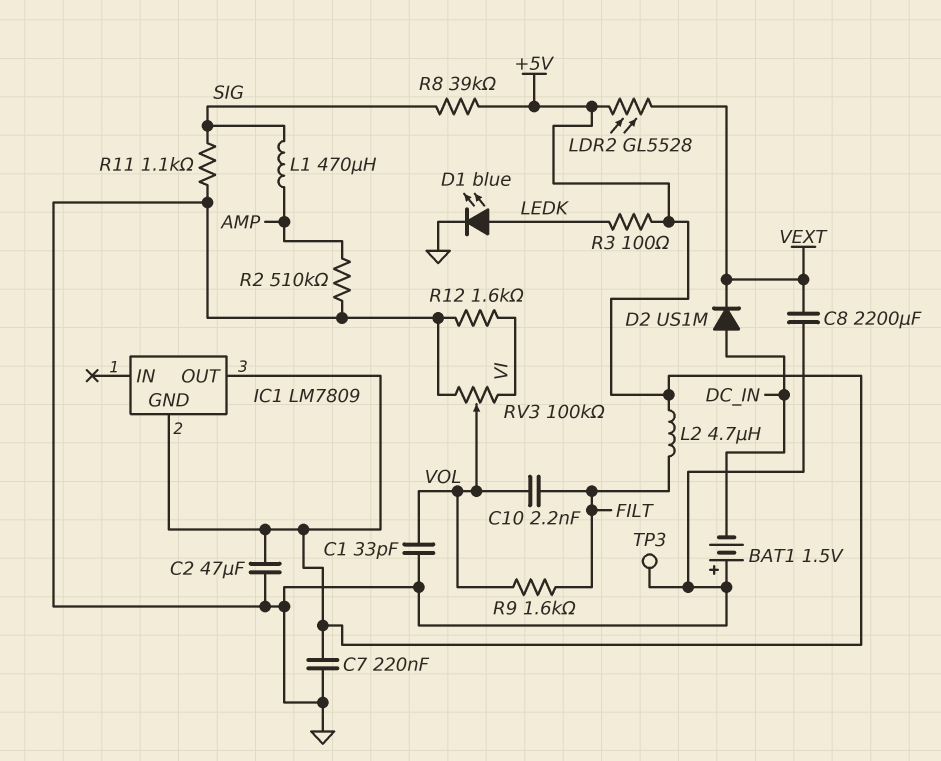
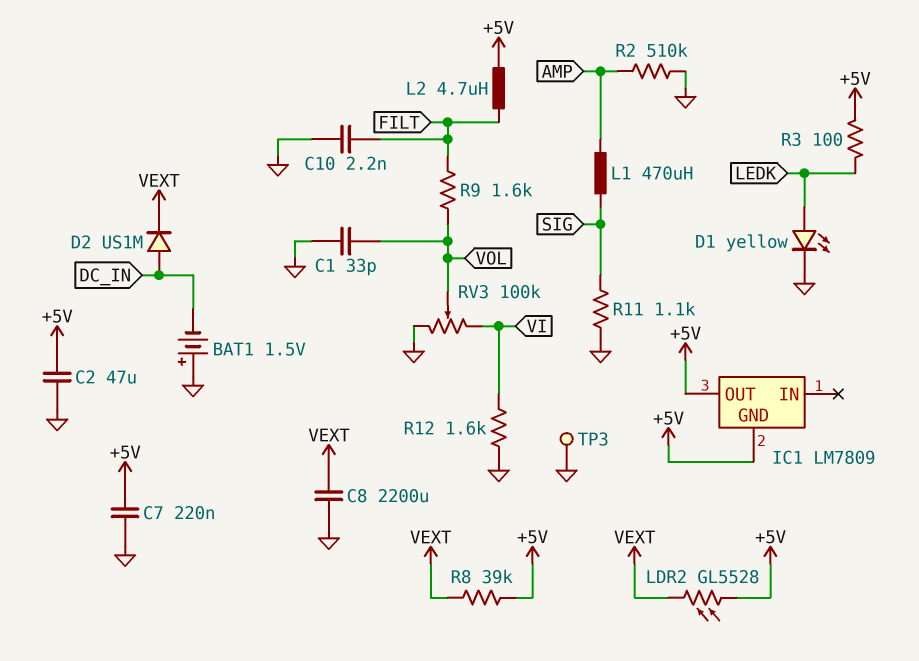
C10: 2.2nF (FILT, VOL) -> 2.2nF (FILT, GND)
D1: LED blue (A LEDK, K GND) -> LED yellow (A LEDK, K GND)
R8: 39k (+5V, SIG) -> 39k (+5V, VEXT)

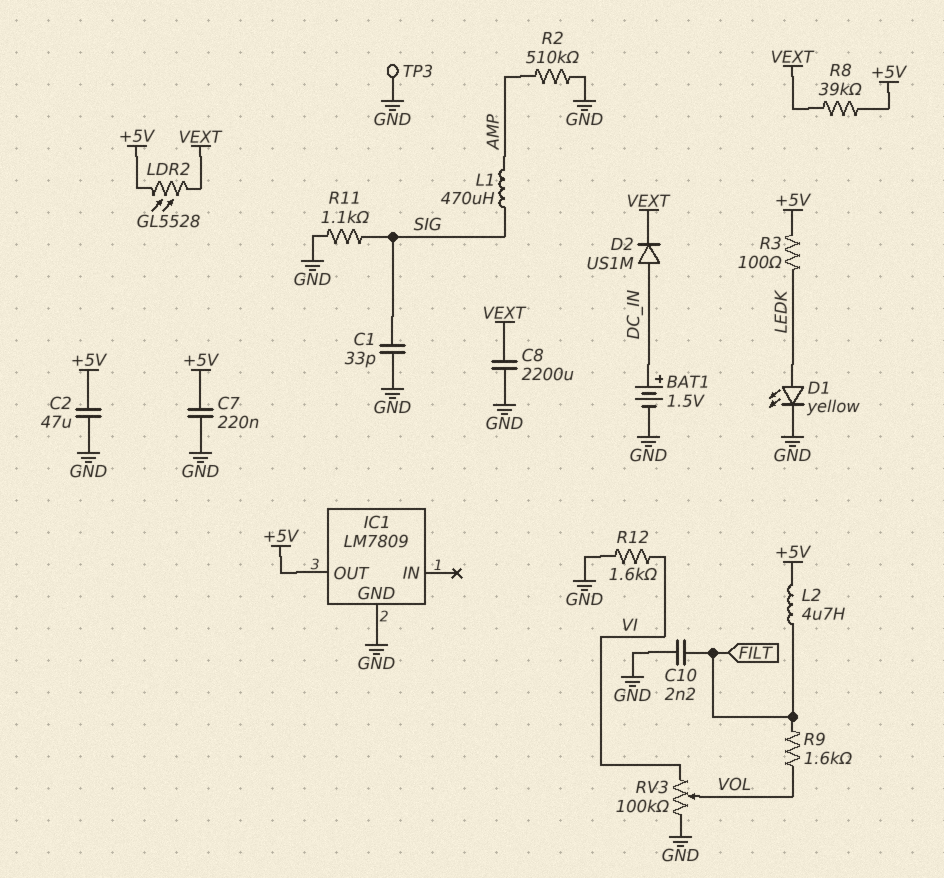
BAT1: 1.5V (plus GND, minus DC_IN) -> 1.5V (plus DC_IN, minus GND)
C1: 33pF (GND, VOL) -> 33pF (GND, SIG)
IC1 pin GND: +5V -> GND

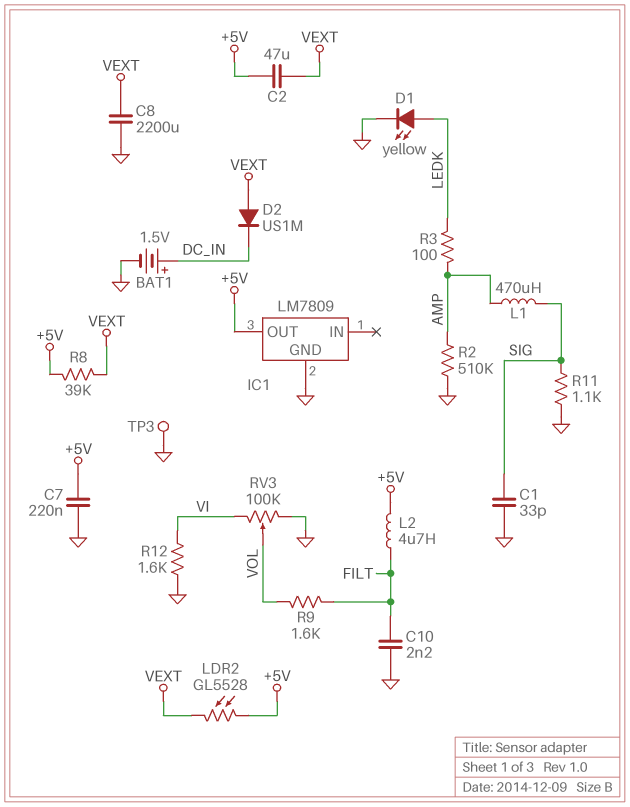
C2: 47uF (+5V, GND) -> 47uF (+5V, VEXT)
D2: diode US1M (A DC_IN, K VEXT) -> diode US1M (A VEXT, K DC_IN)
R3: 100 (+5V, LEDK) -> 100 (AMP, LEDK)

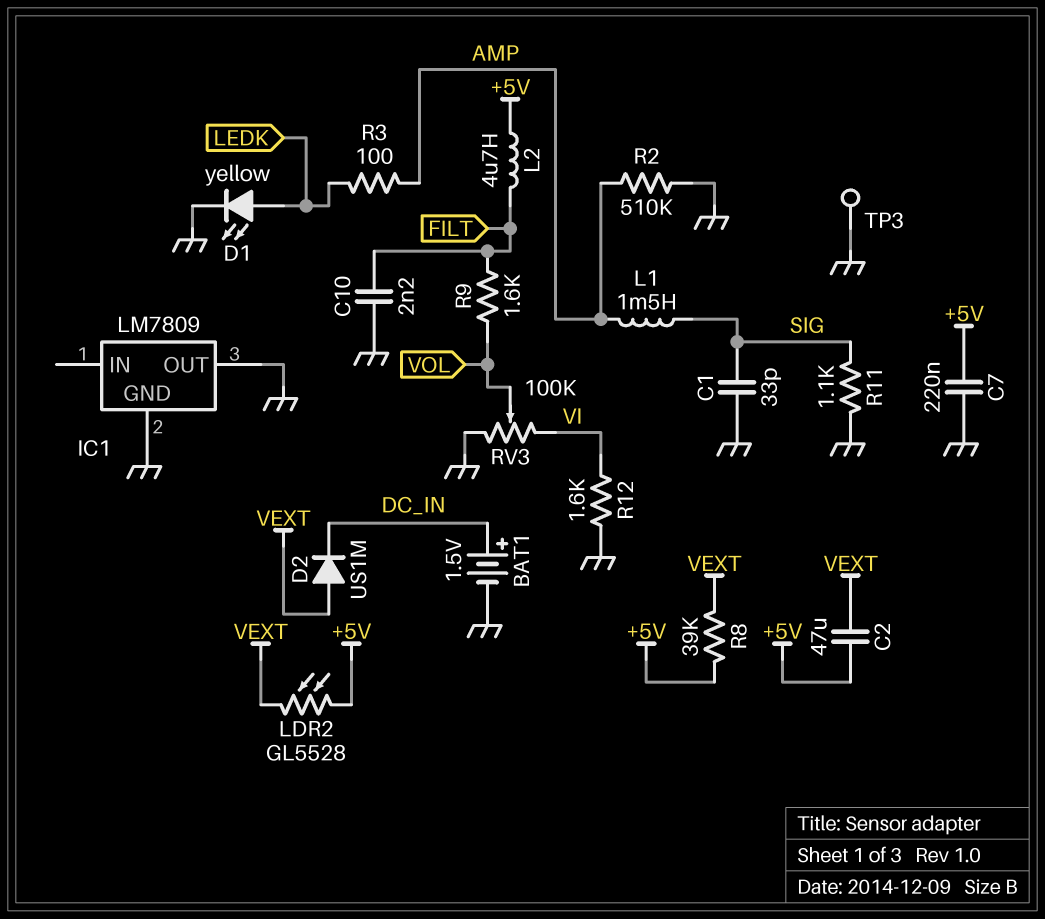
C8: 2200uF (GND, VEXT) -> none
IC1 pin OUT: +5V -> GND
L1: 470uH (AMP, SIG) -> 1.5mH (AMP, SIG)

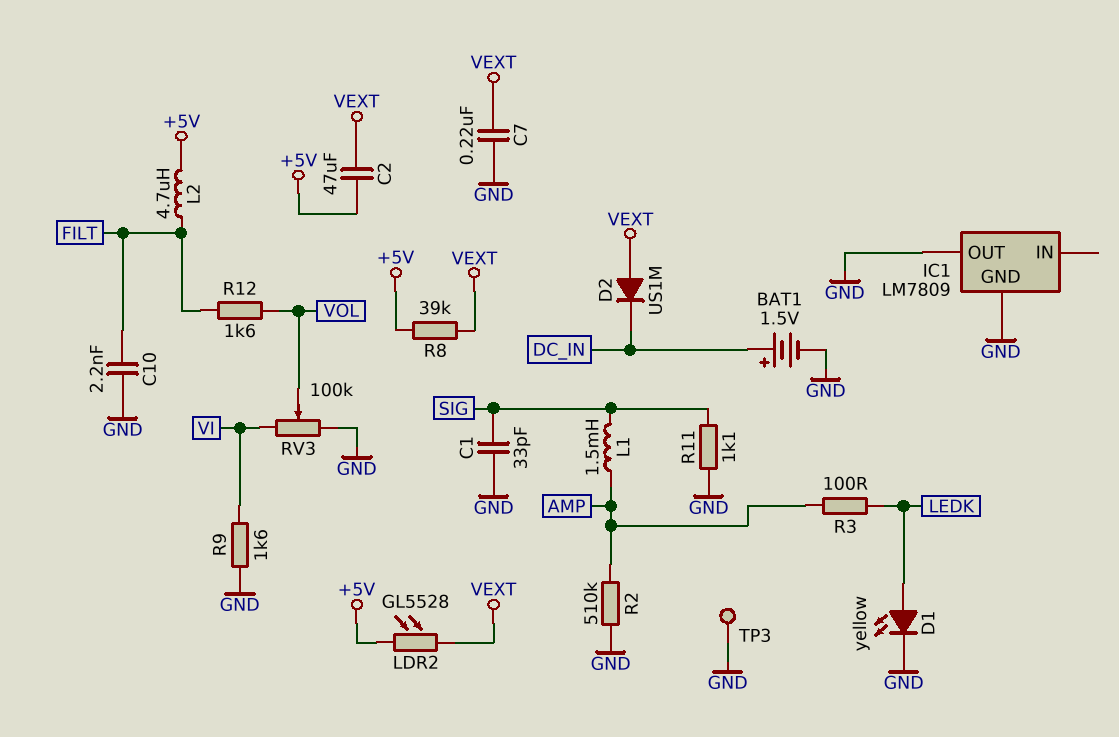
C7: 220nF (+5V, GND) -> 220nF (GND, VEXT)
R9: 1.6k (FILT, VOL) -> 1.6k (GND, VI)
R12: 1.6k (GND, VI) -> 1.6k (FILT, VOL)

